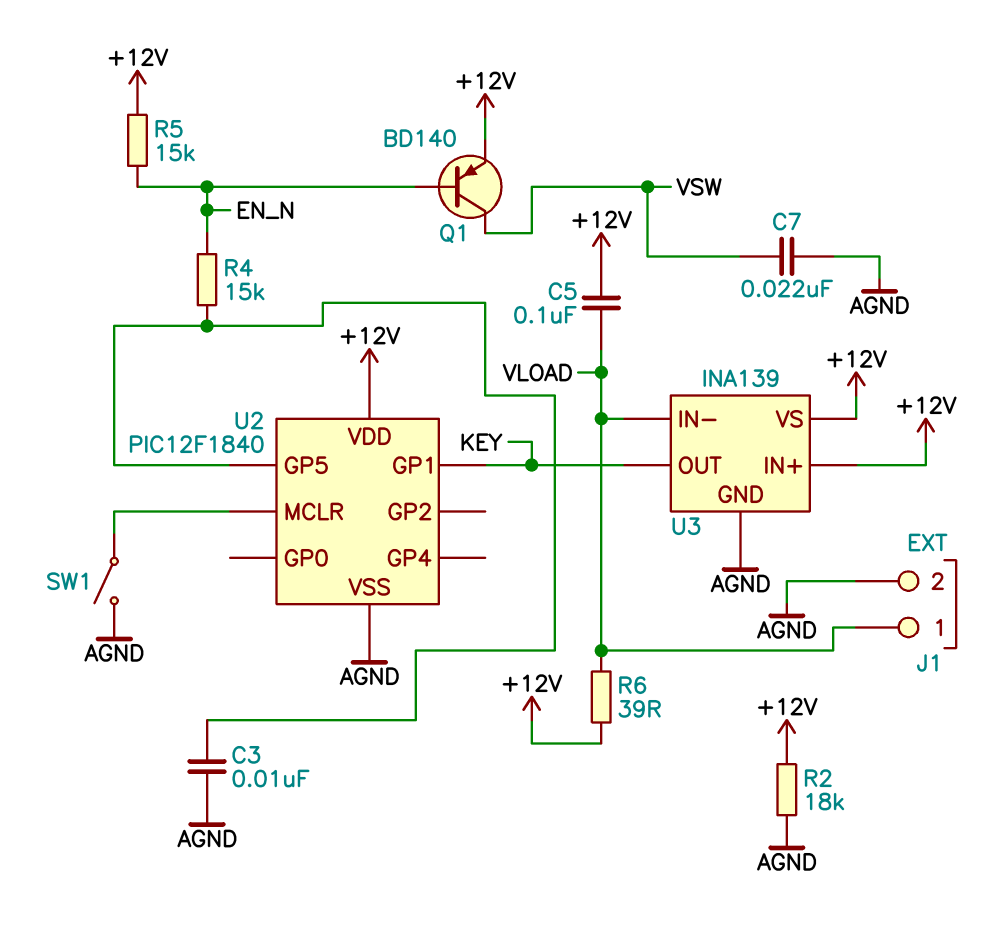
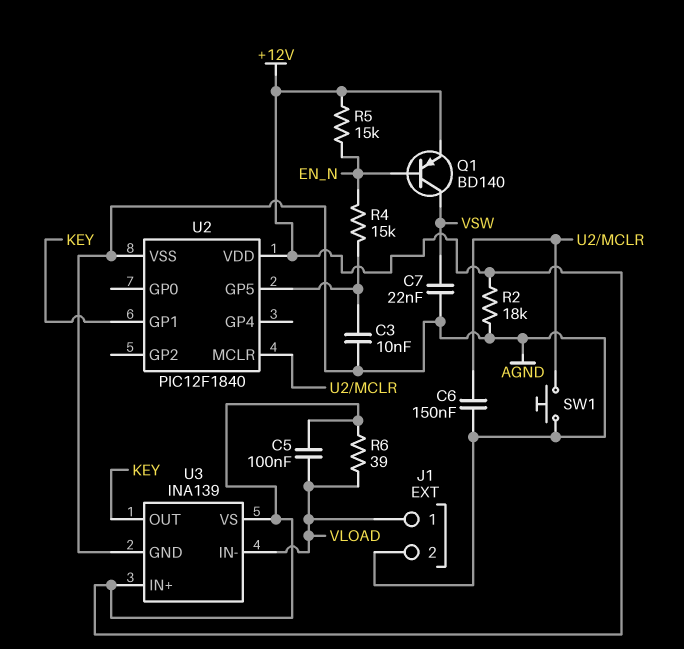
C6: none -> 150nF (AGND, U2/MCLR)
SW1: switch (AGND, U2/MCLR) -> button (AGND, U2/MCLR)

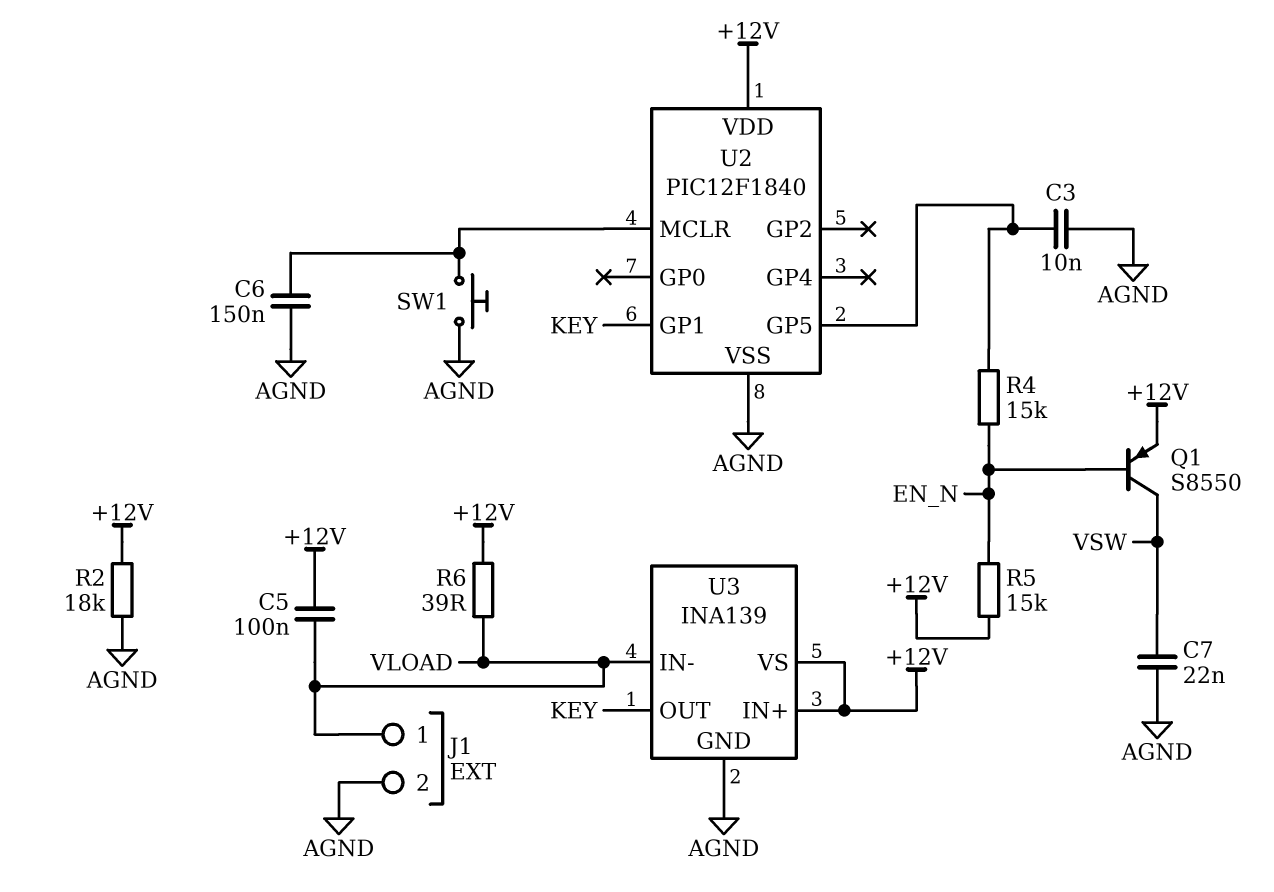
Q1: PNP BD140 (B EN_N, C VSW, E +12V) -> PNP S8550 (B EN_N, C VSW, E +12V)

